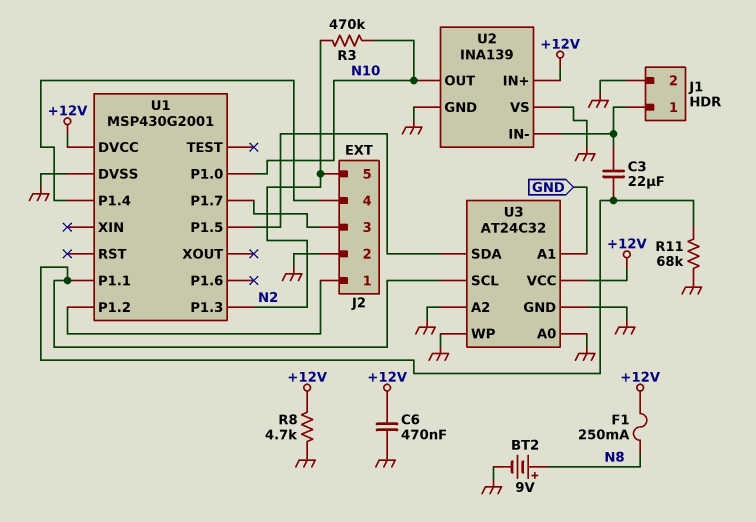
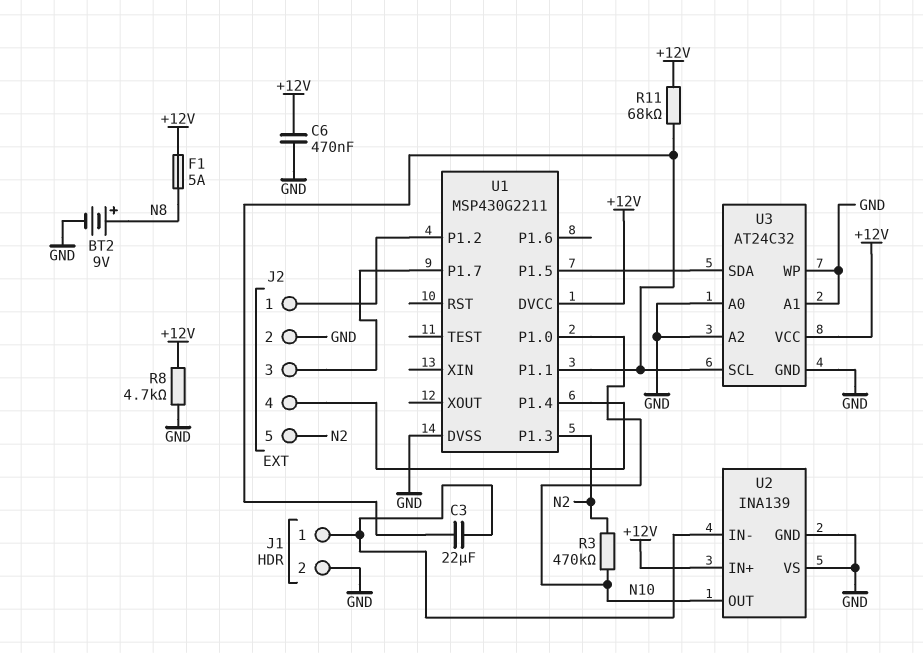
F1: 250mA (+12V, N8) -> 5A (+12V, N8)
R11: 68k (GND, U1/P1.1) -> 68k (+12V, U1/P1.1)
U1: MSP430G2001 -> MSP430G2211

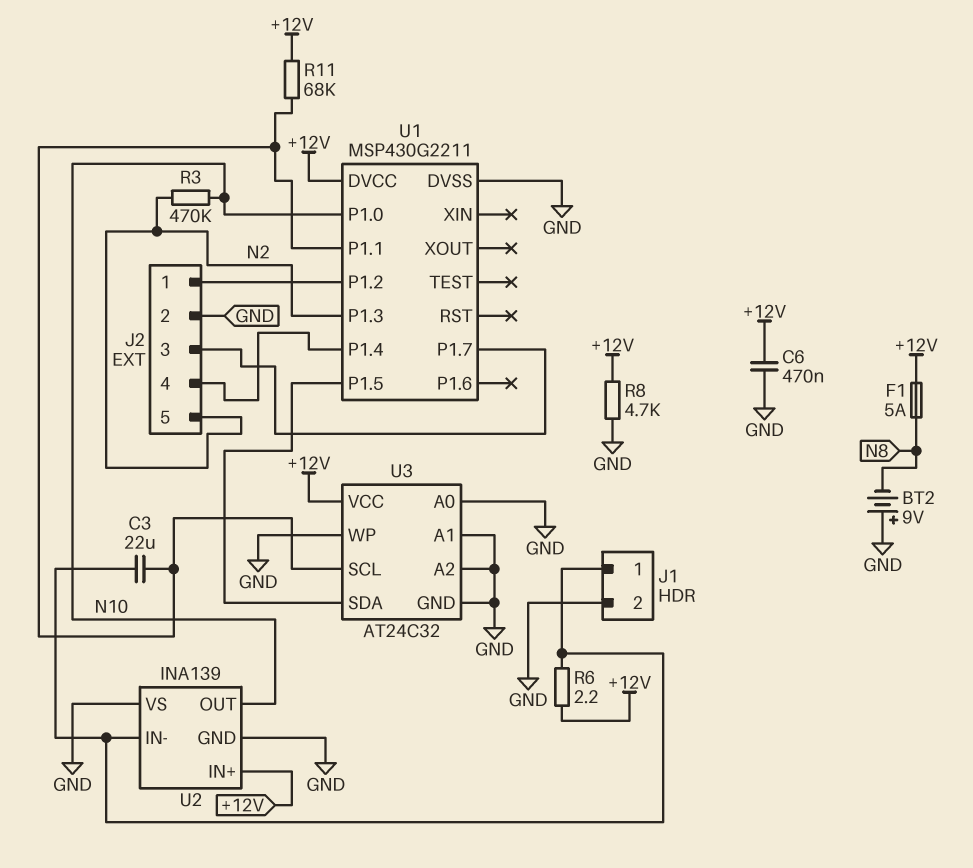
BT2: 9V (plus N8, minus GND) -> 9V (plus GND, minus N8)
R6: none -> 2.2 (+12V, J1/1)

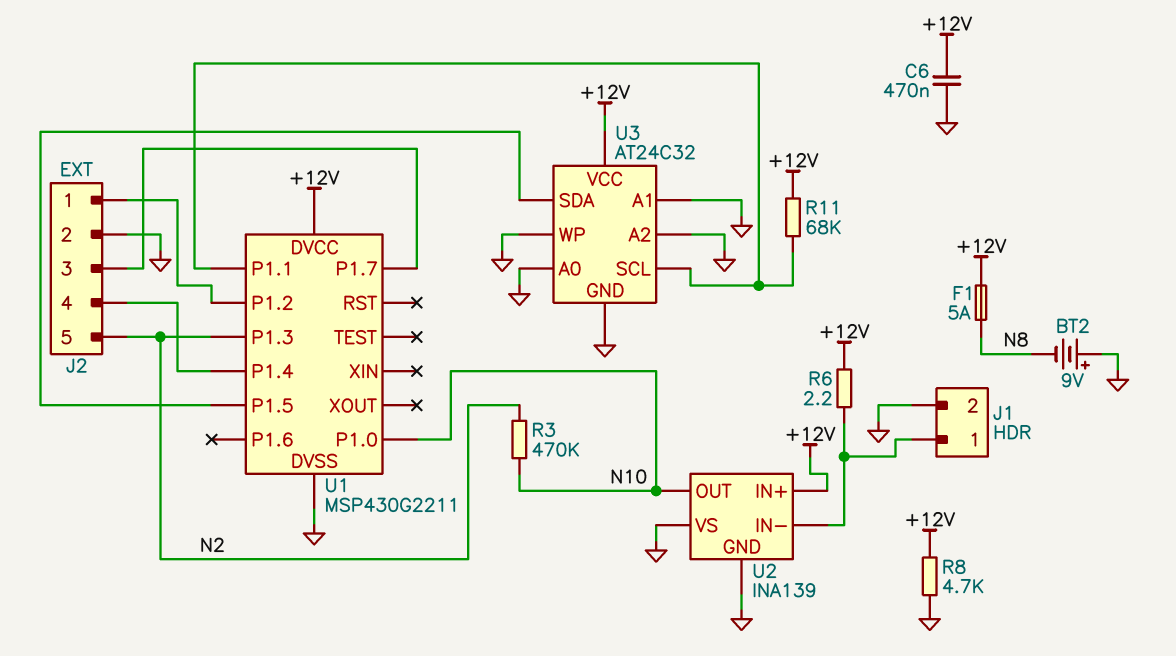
C3: 22uF (J1/1, U1/P1.1) -> none

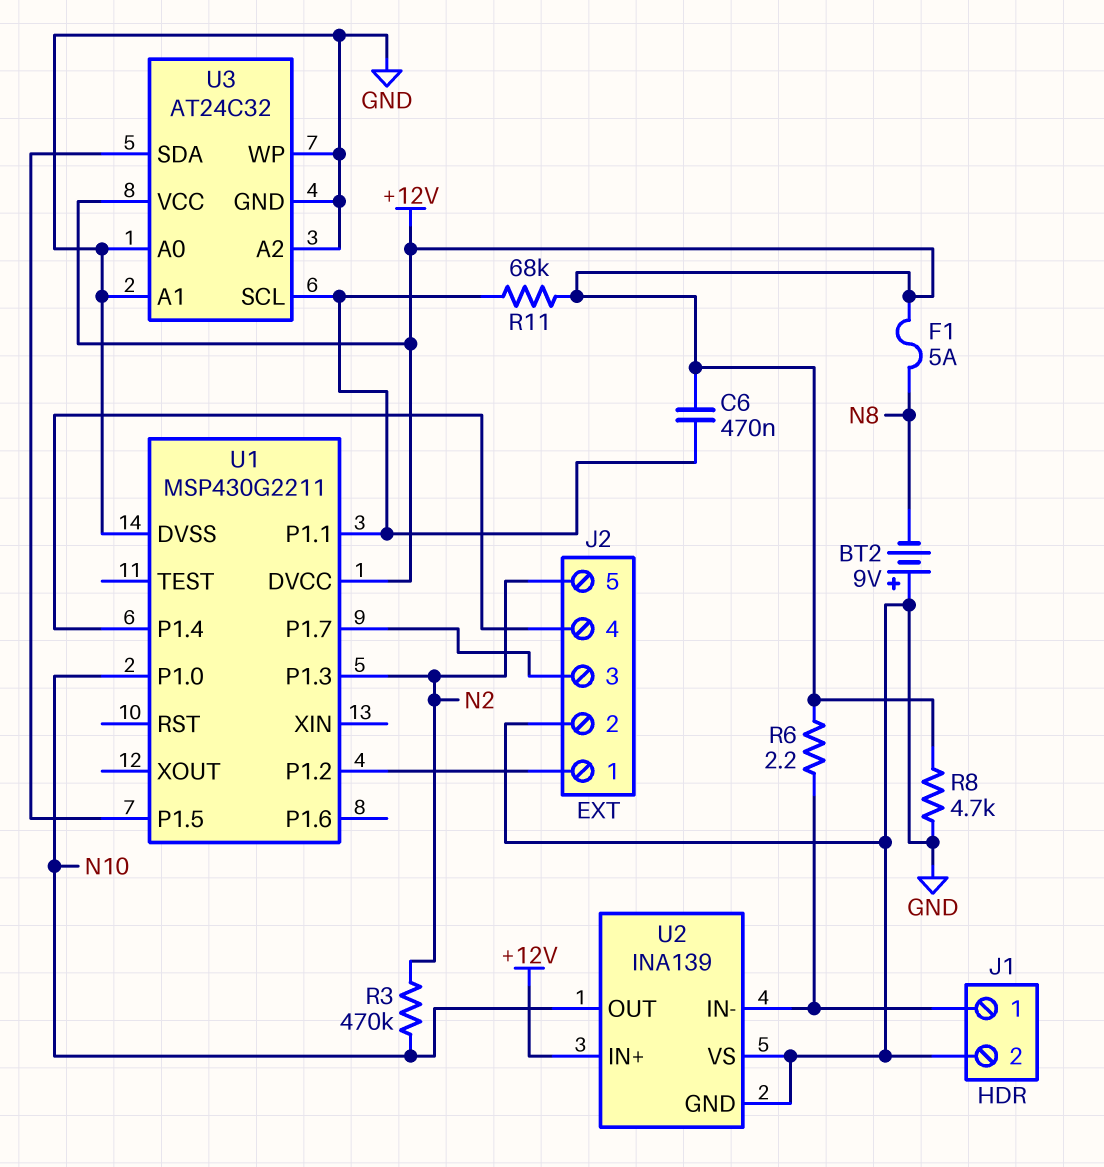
C6: 470nF (+12V, GND) -> 470nF (+12V, U1/P1.1)

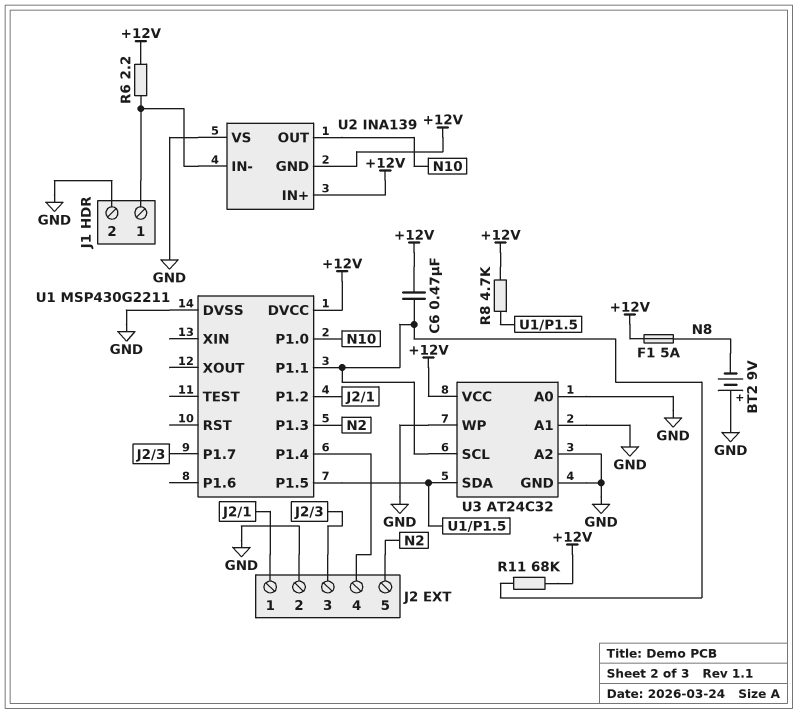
R3: 470k (N2, N10) -> none
R8: 4.7k (+12V, GND) -> 4.7k (+12V, U1/P1.5)
U2 pin GND: GND -> +12V

